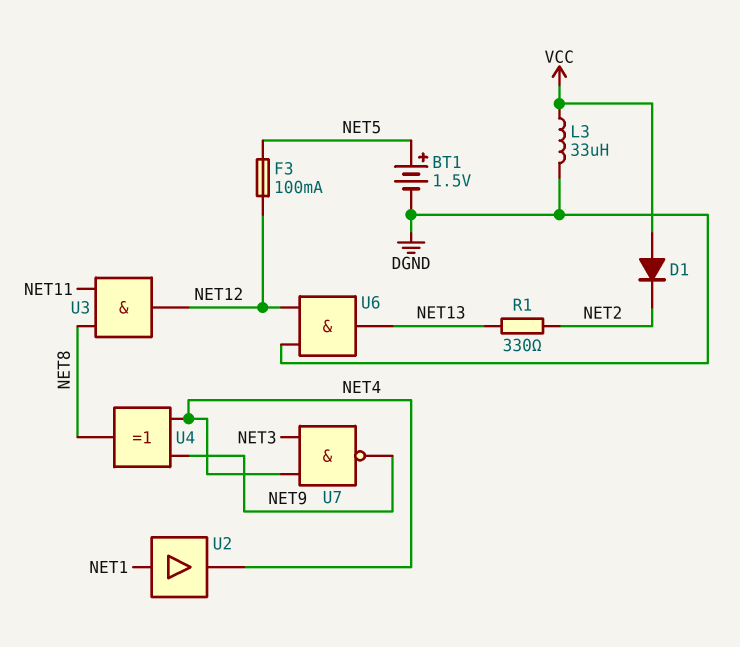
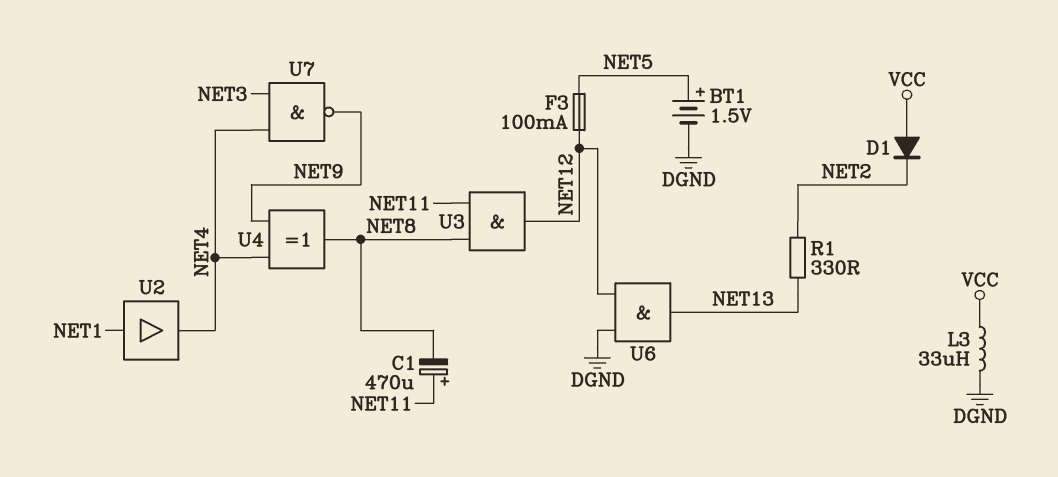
C1: none -> 470uF (plus NET11, minus NET8)

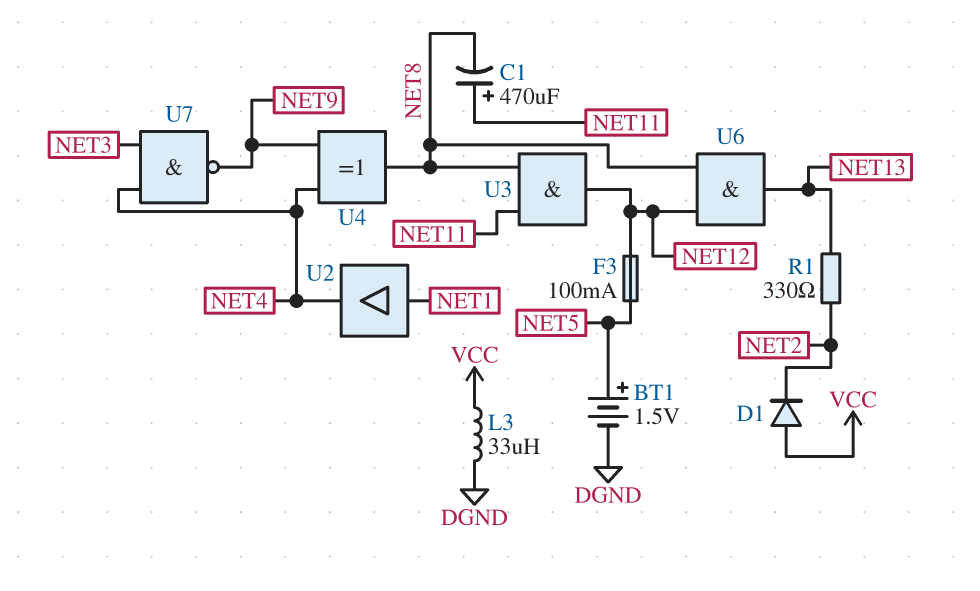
U6: AND (in DGND, in NET12, out NET13) -> AND (in NET8, in NET12, out NET13)

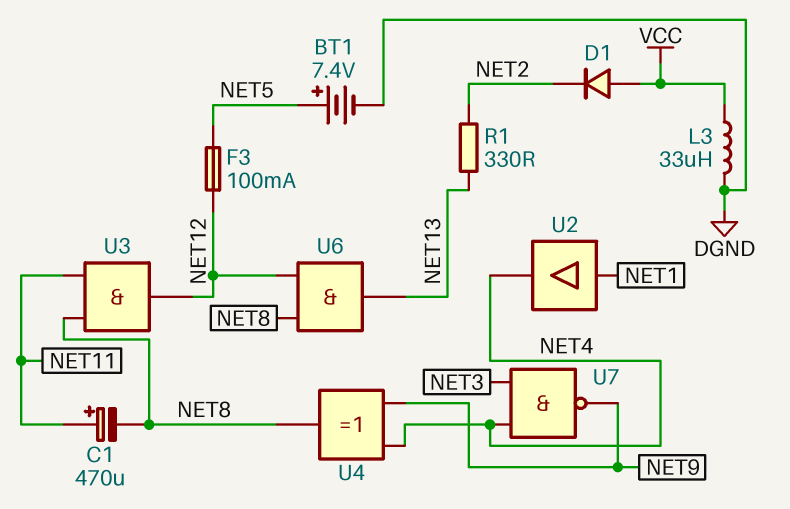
BT1: 1.5V (plus NET5, minus DGND) -> 7.4V (plus NET5, minus DGND)

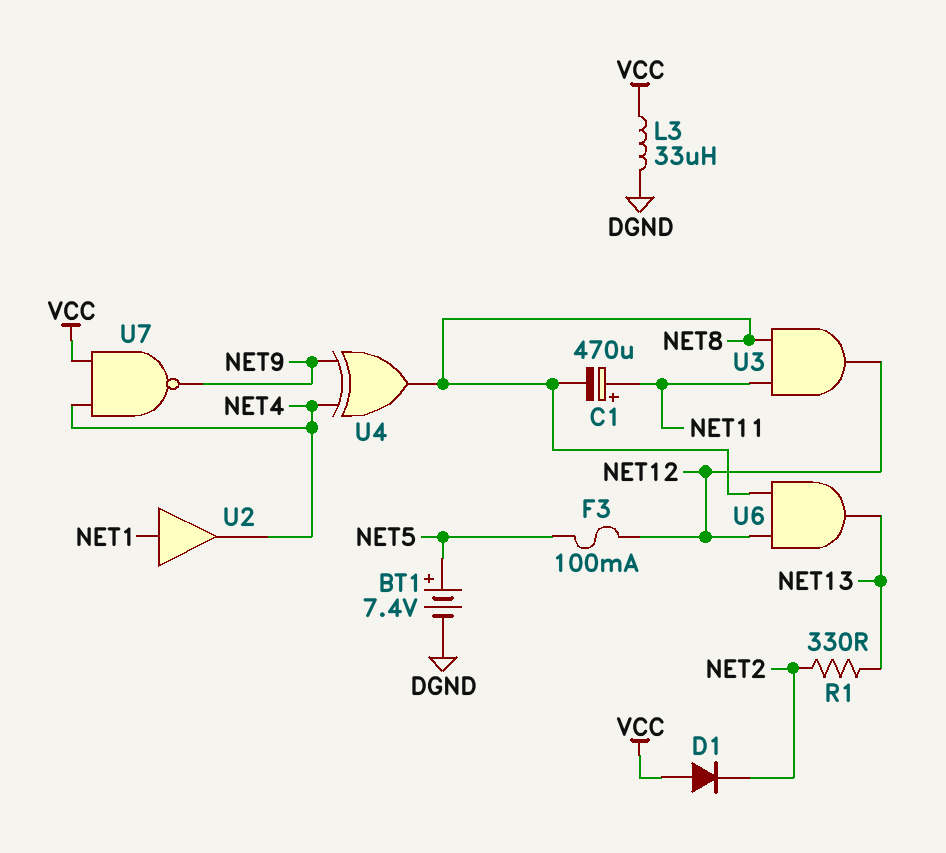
U7: NAND (in NET3, in NET4, out NET9) -> NAND (in NET4, in VCC, out NET9)

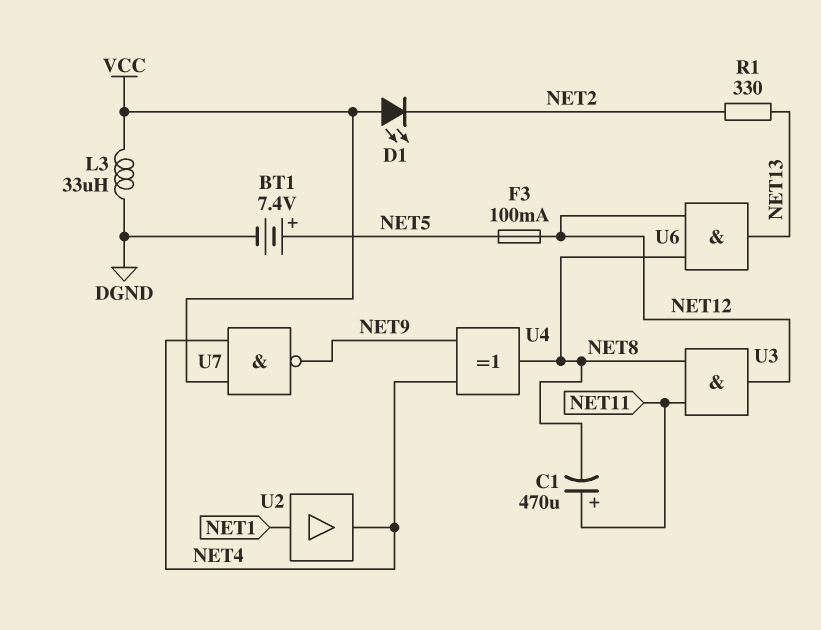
D1: diode (A VCC, K NET2) -> LED (A VCC, K NET2)

